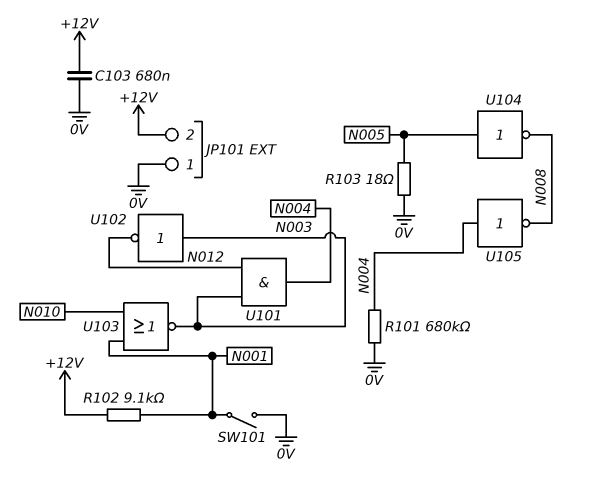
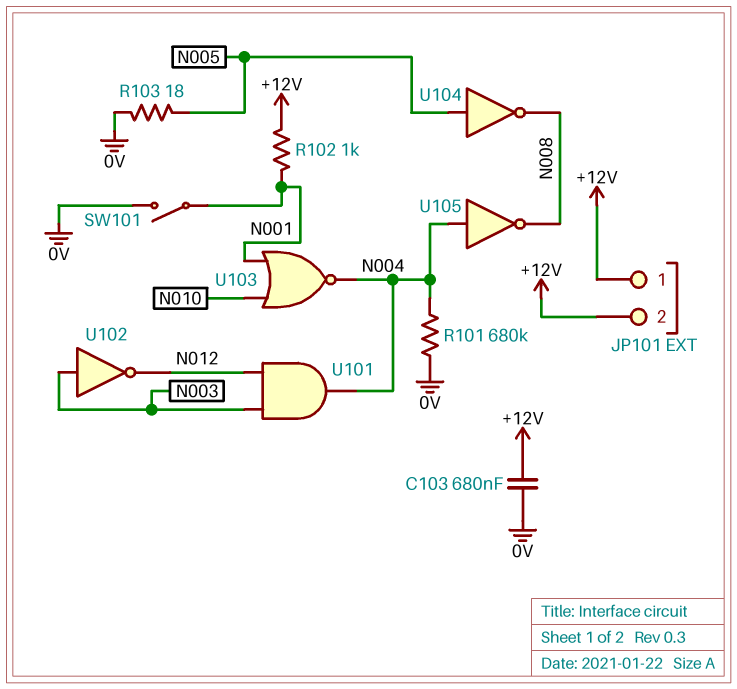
JP101 pin 1: 0V -> +12V
R102: 9.1k (+12V, N001) -> 1k (+12V, N001)
U103: NOR (in N001, in N010, out N003) -> NOR (in N001, in N010, out N004)

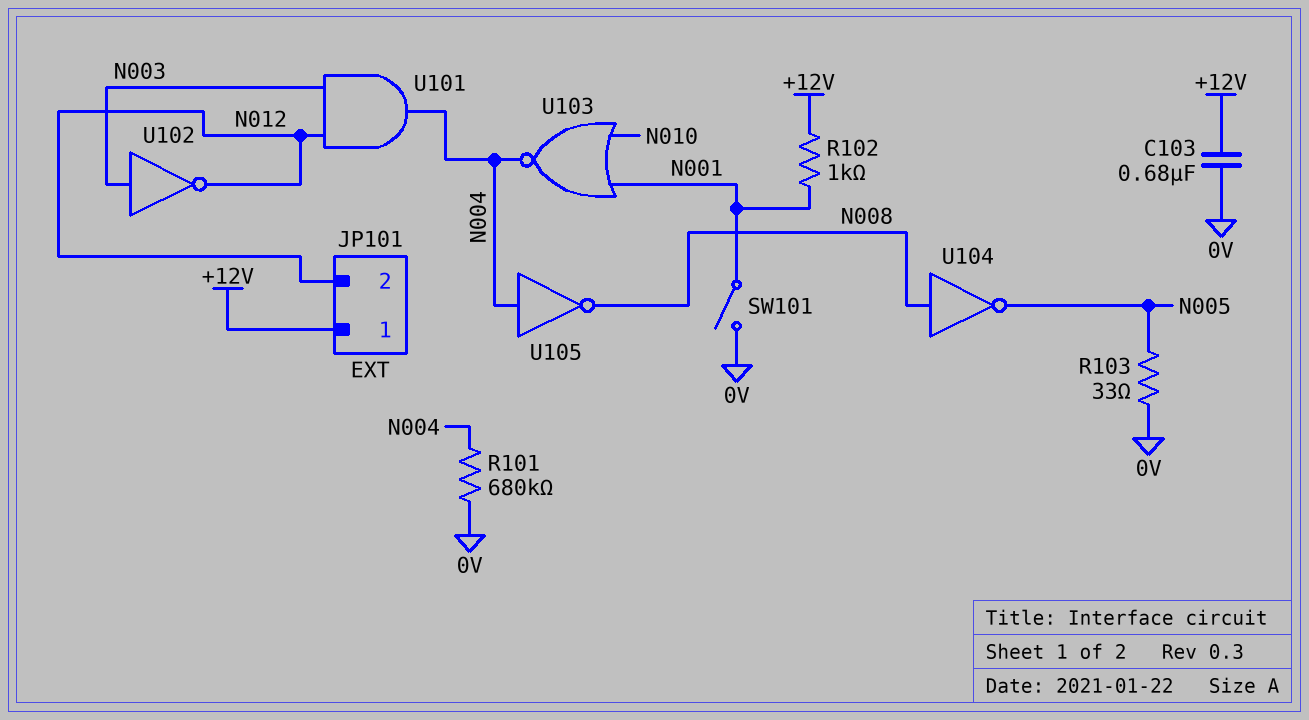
JP101 pin 2: +12V -> N012
R103: 18 (0V, N005) -> 33 (0V, N005)
U104: NOT (in N005, out N008) -> NOT (in N008, out N005)

